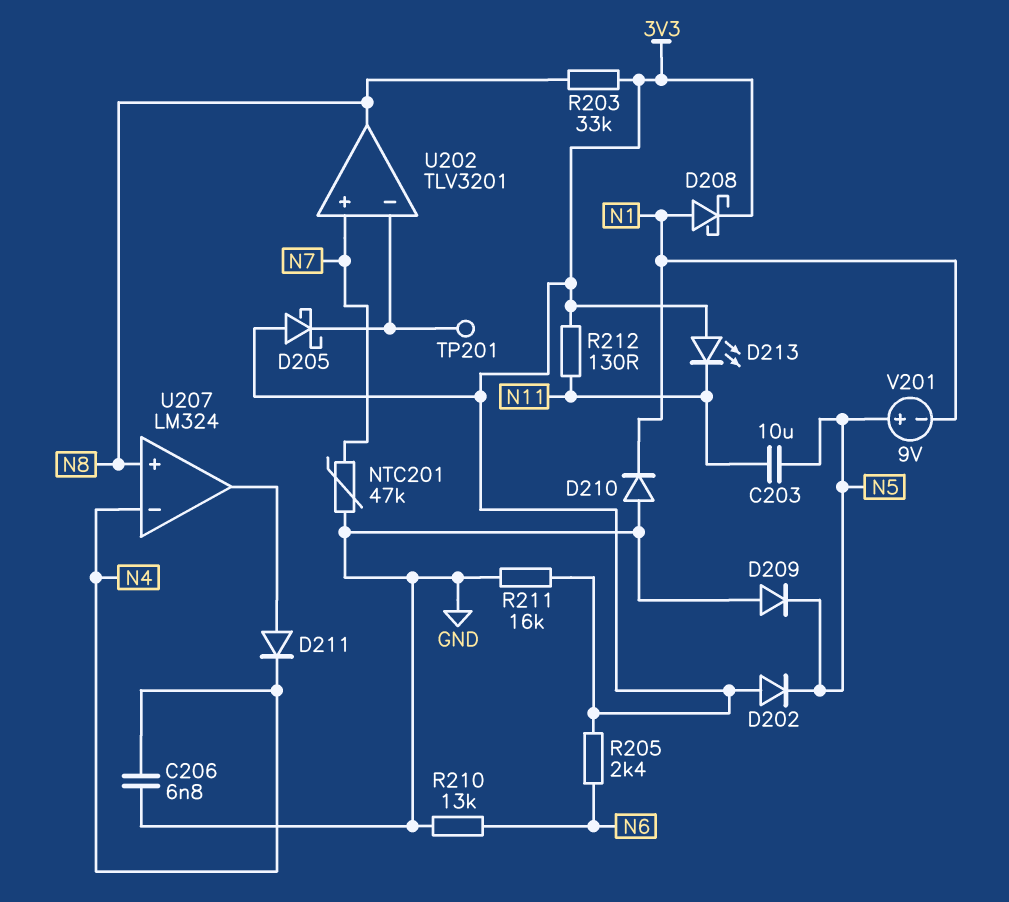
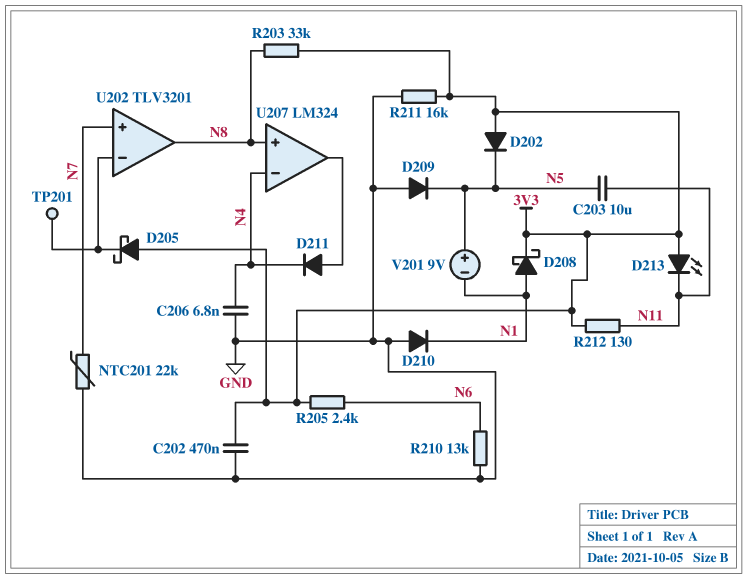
C202: none -> 470nF (3V3, GND)
NTC201: 47k (GND, N7) -> 22k (GND, N7)

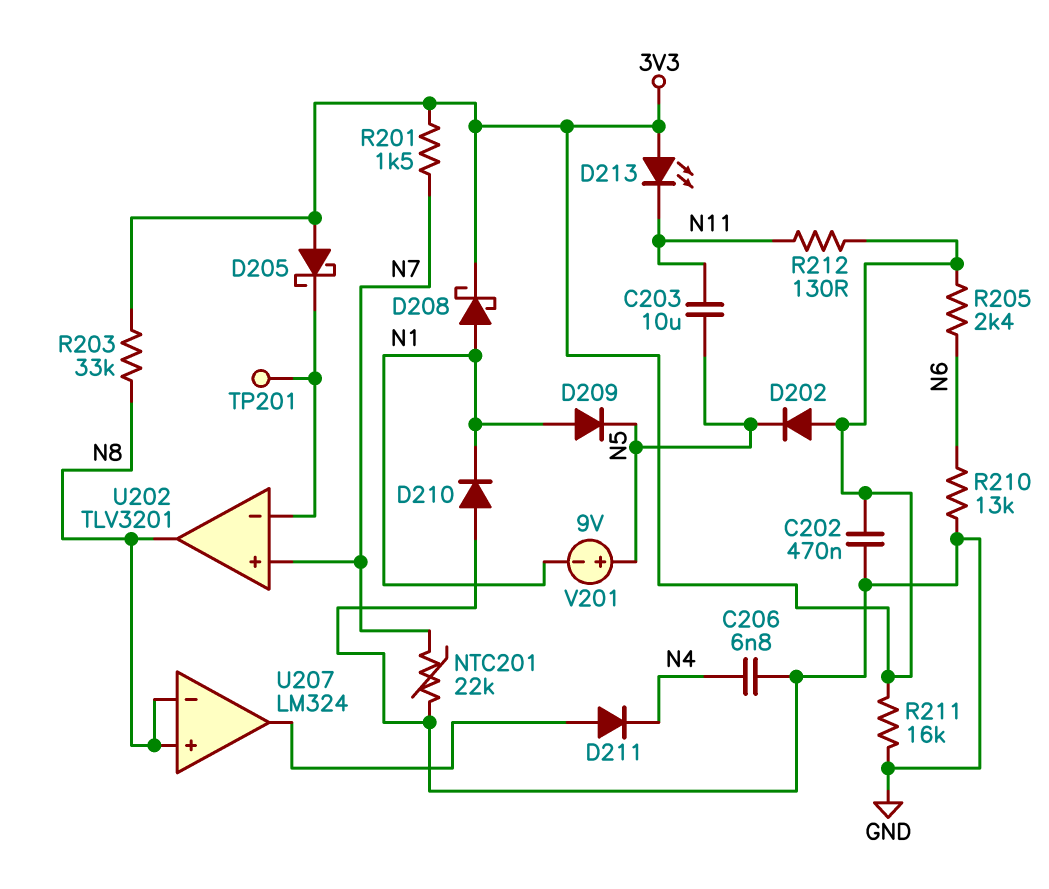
D209: diode (A GND, K N5) -> diode (A N1, K N5)
R201: none -> 1.5k (3V3, N7)
U207 pin in-: N4 -> N8

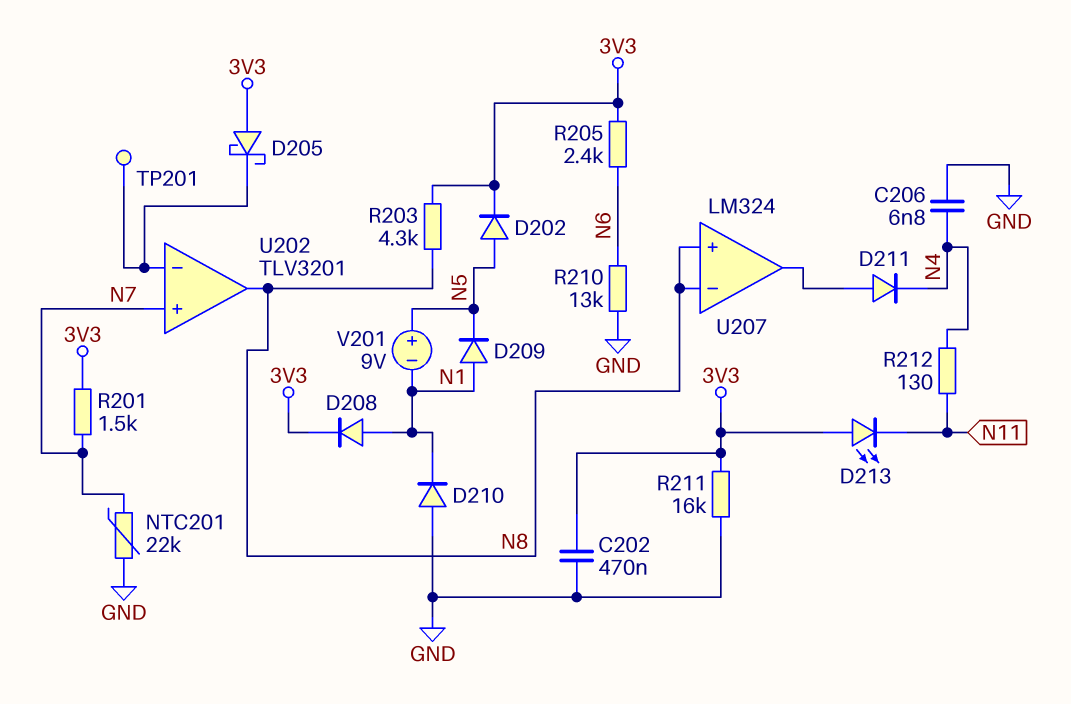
C203: 10uF (N5, N11) -> none
D202: diode (A 3V3, K N5) -> diode (A N5, K 3V3)
D208: schottky (A N1, K 3V3) -> diode (A N1, K 3V3)
R203: 33k (3V3, N8) -> 4.3k (3V3, N8)
R212: 130 (3V3, N11) -> 130 (N4, N11)

